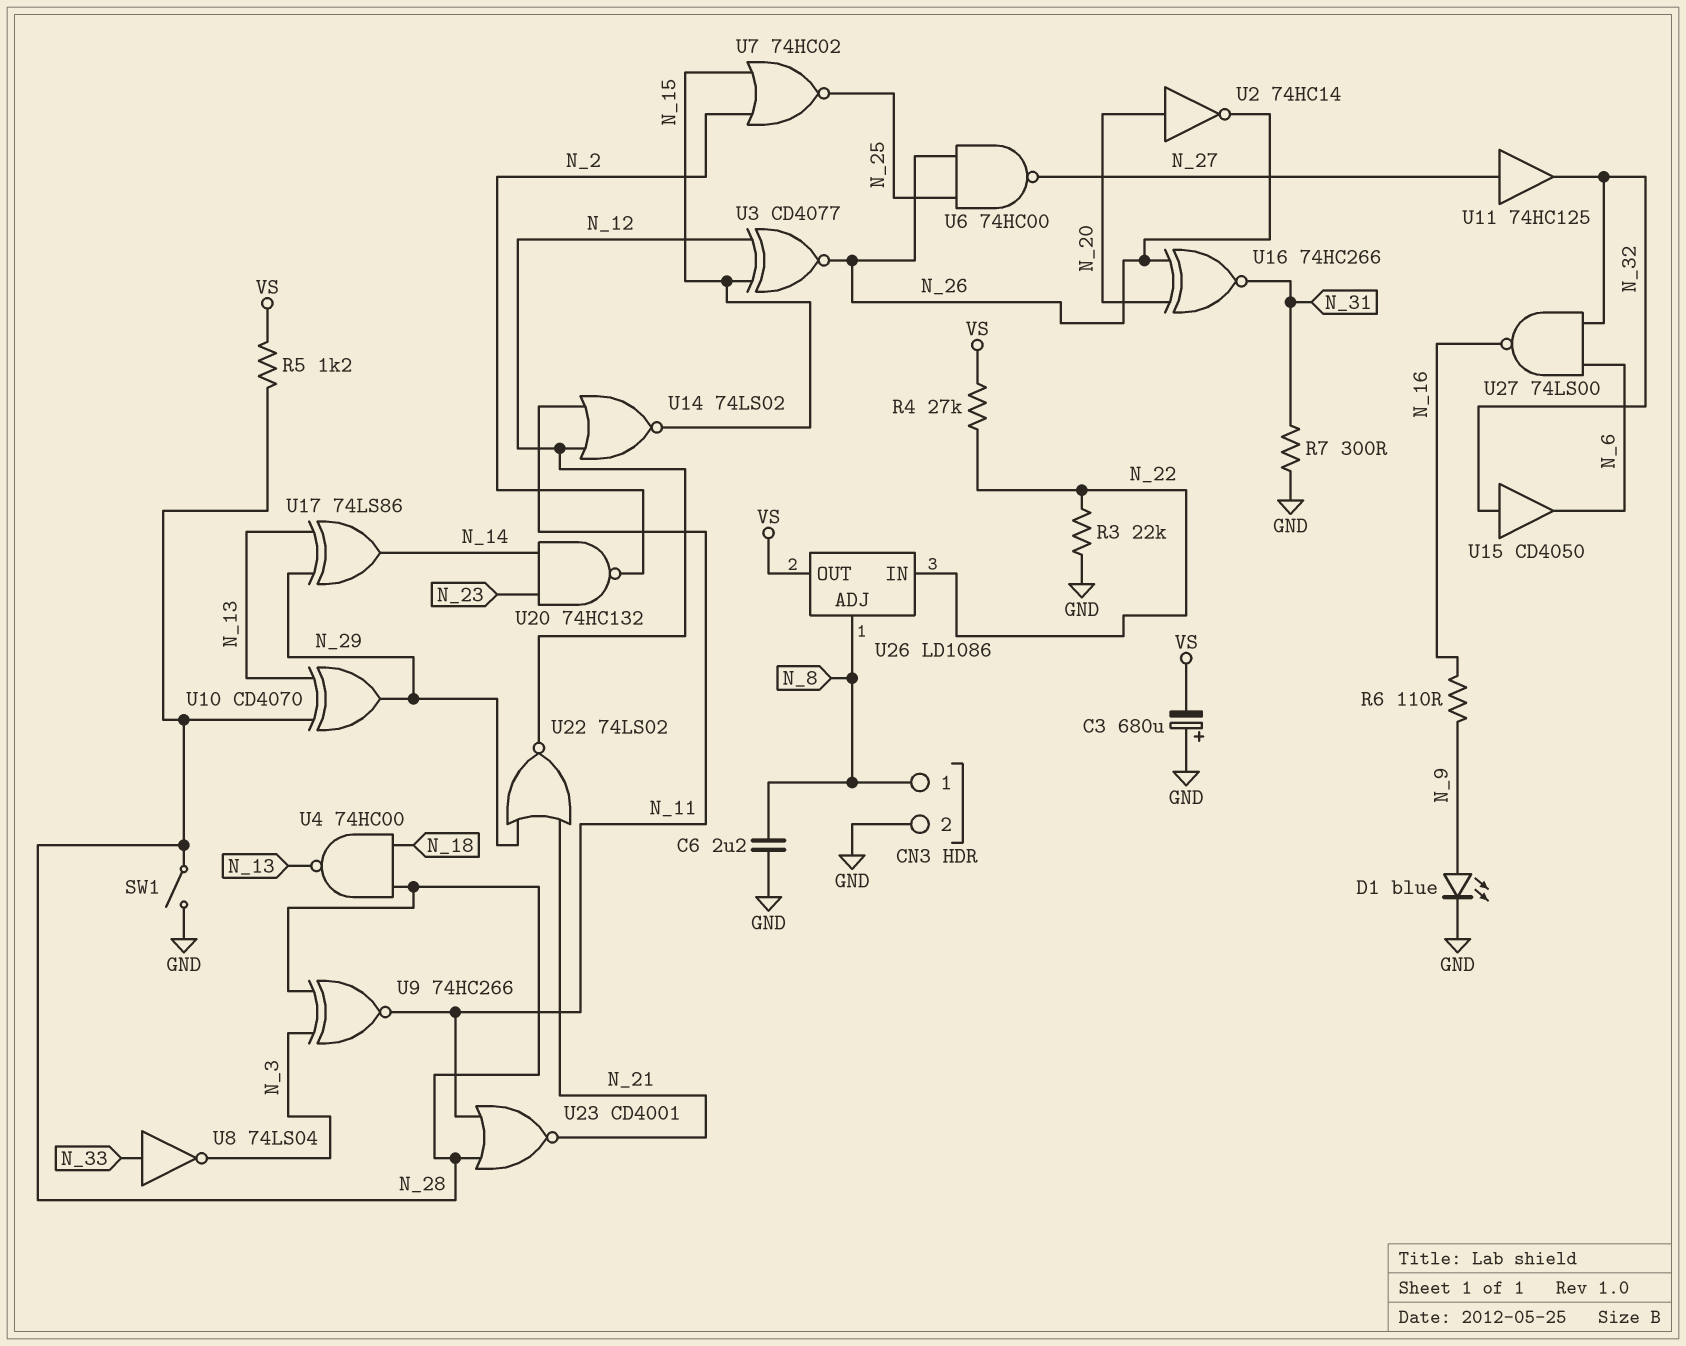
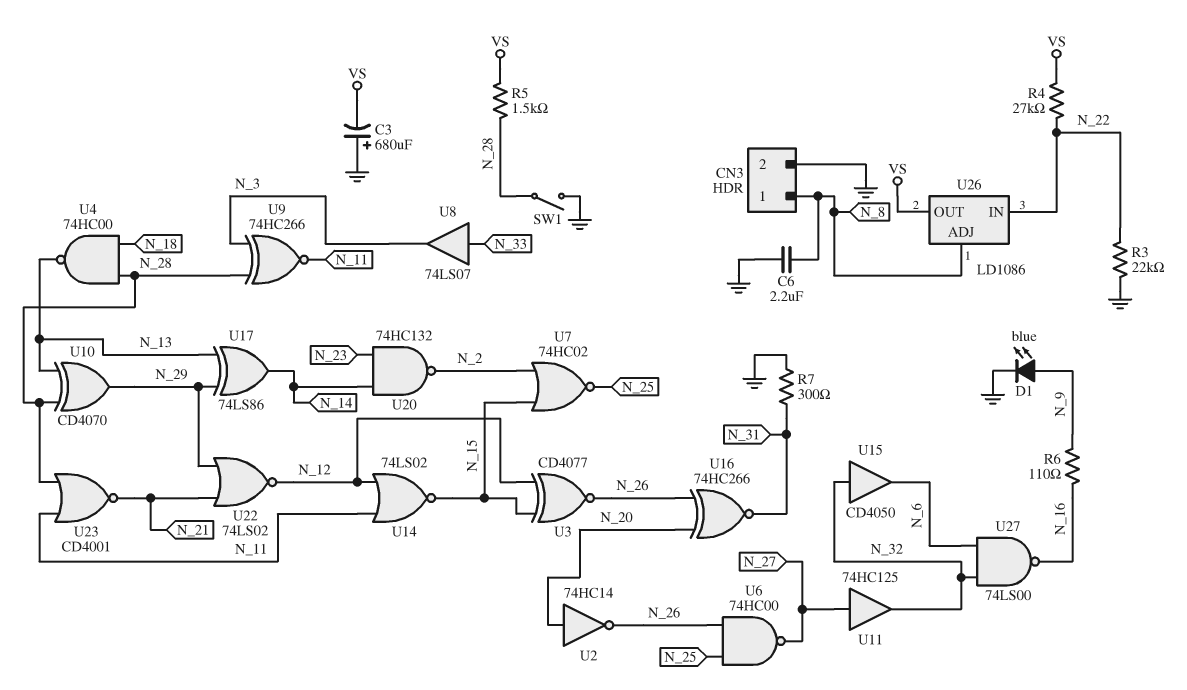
R5: 1.2k (N_28, VS) -> 1.5k (N_28, VS)
U8: NOT 74LS04 (in N_33, out N_3) -> buffer 74LS07 (in N_33, out N_3)

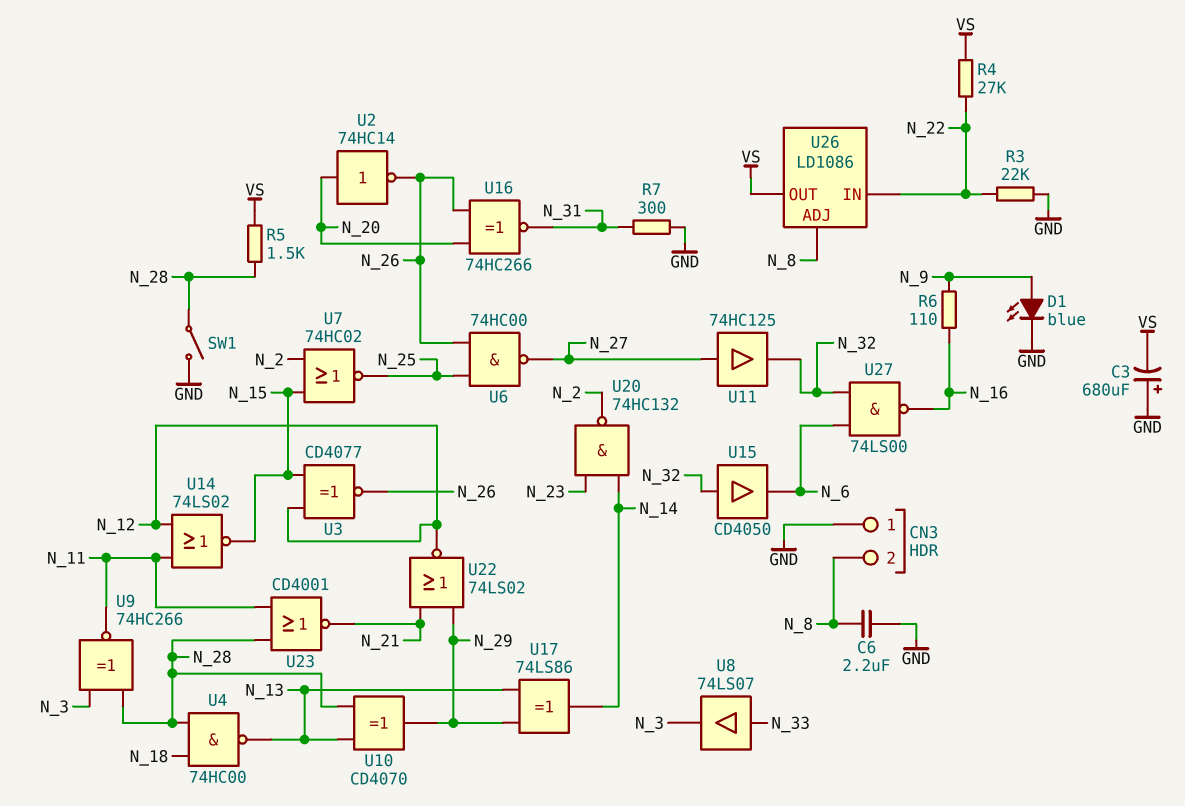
CN3 pin 1: N_8 -> GND
CN3 pin 2: GND -> N_8

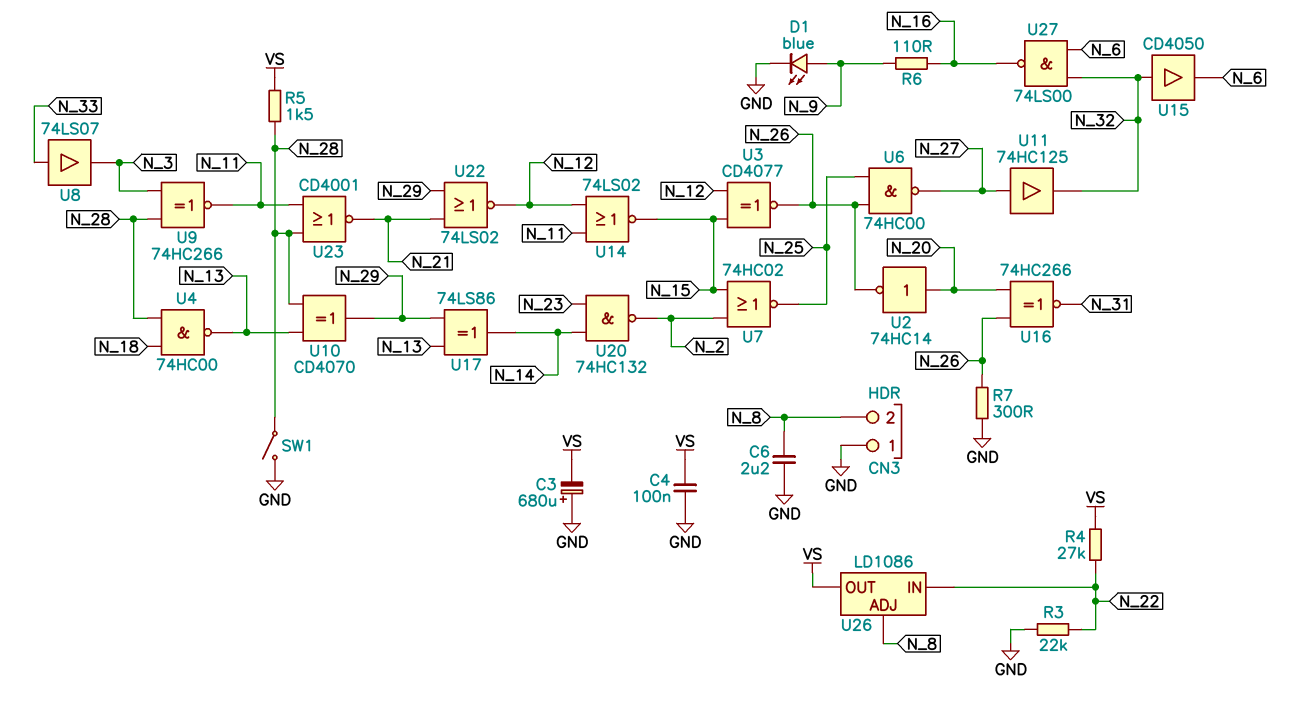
C4: none -> 100nF (GND, VS)
R7: 300 (GND, N_31) -> 300 (GND, N_26)

